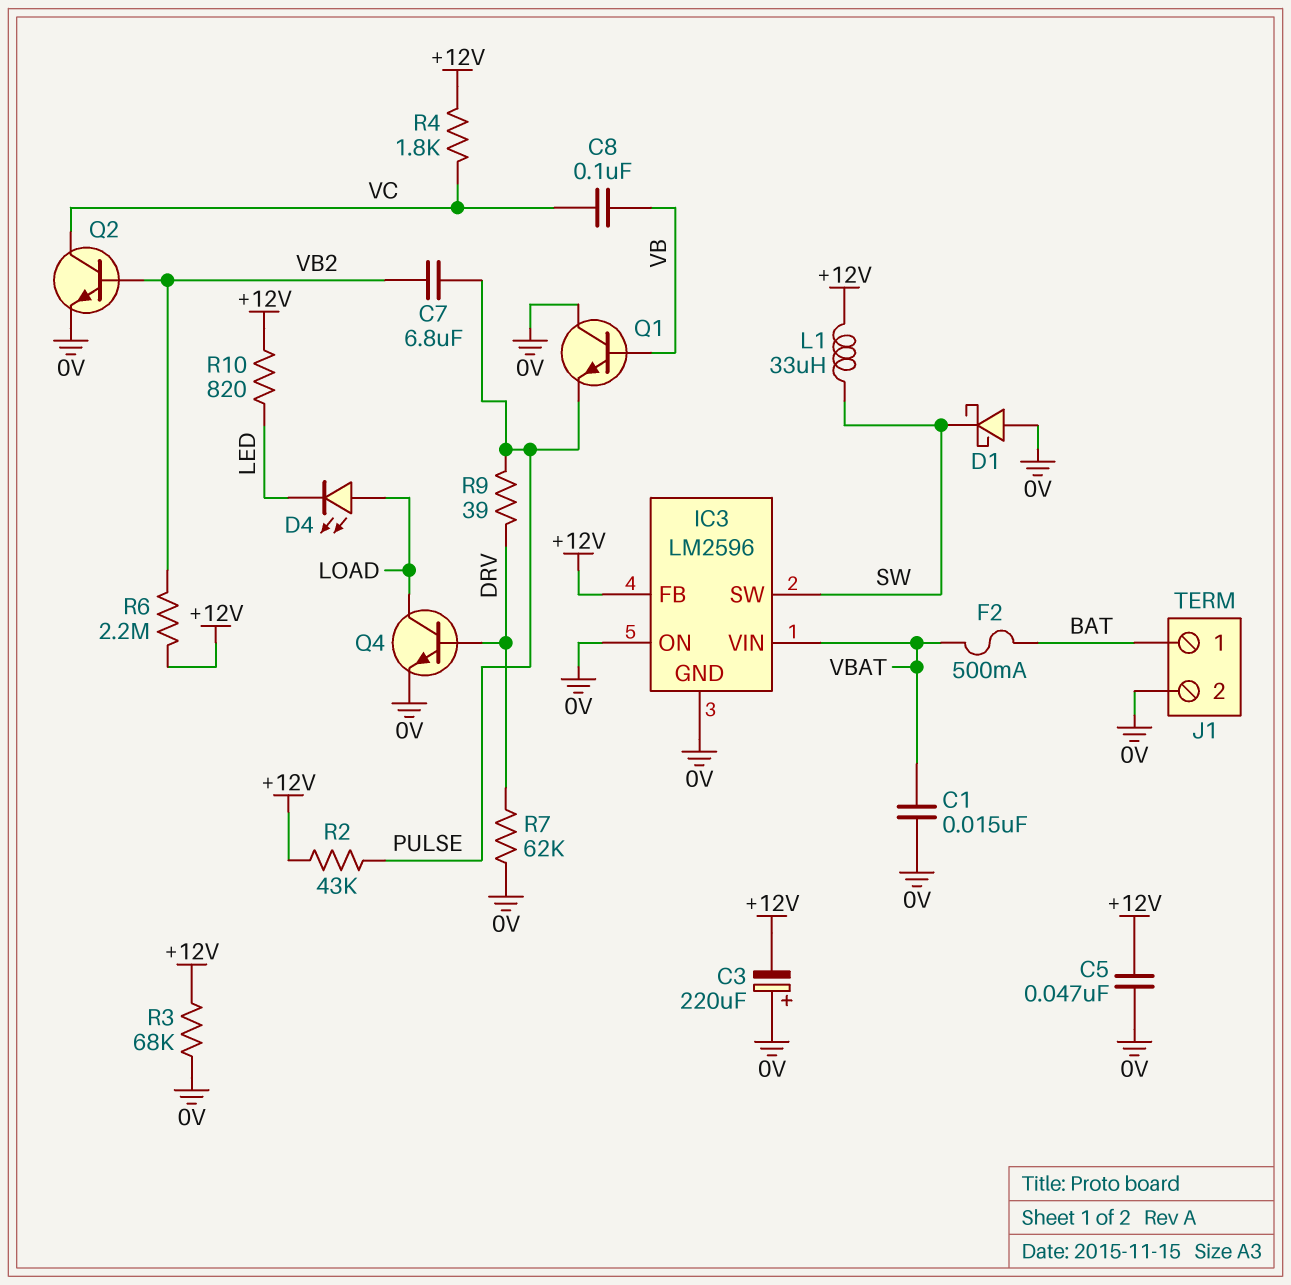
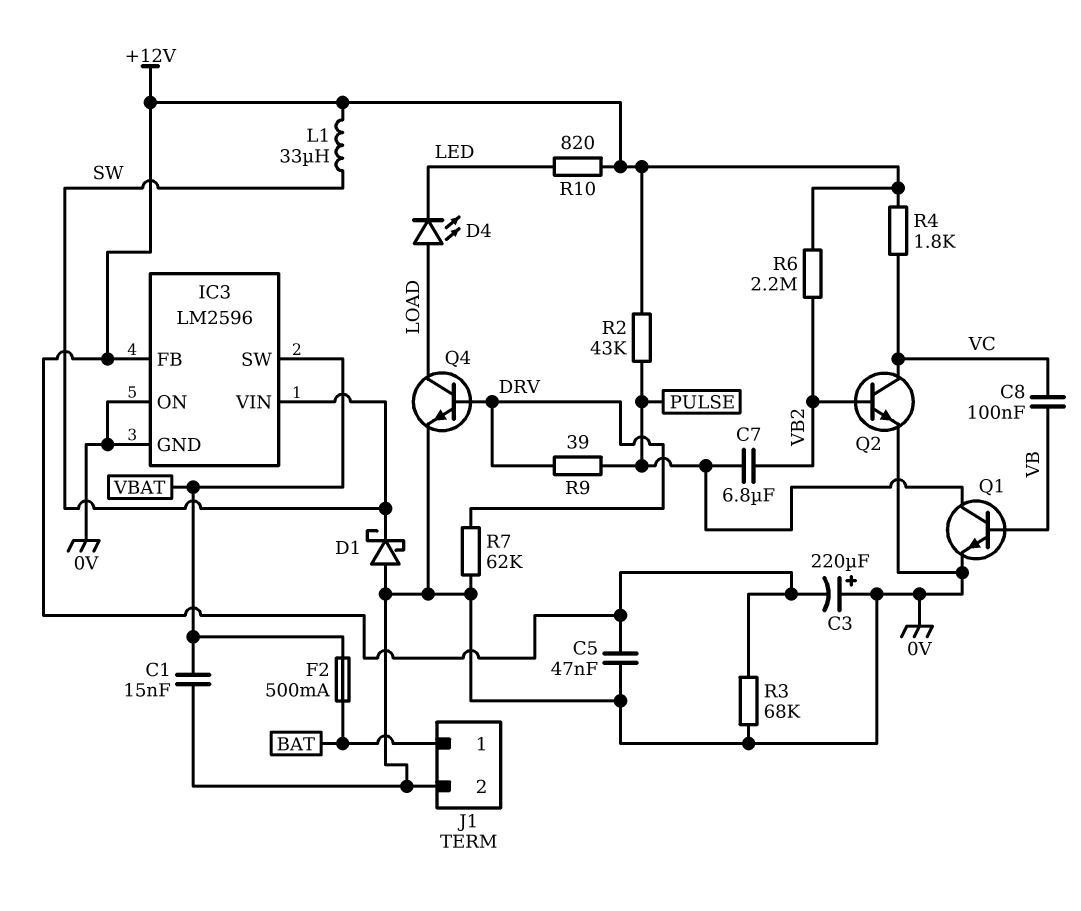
IC3 pin SW: SW -> VBAT
IC3 pin VIN: VBAT -> SW
Q1: NPN (B VB, C 0V, E PULSE) -> NPN (B VB, C PULSE, E 0V)

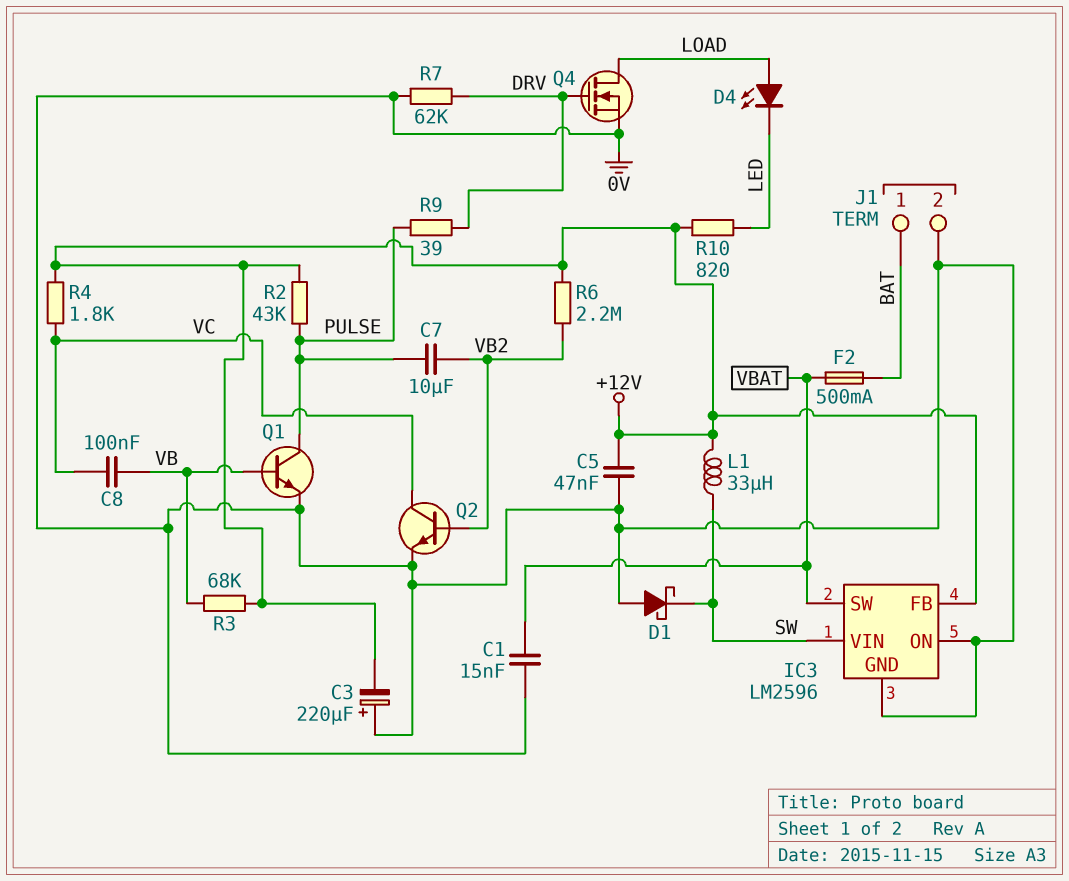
C7: 6.8uF (PULSE, VB2) -> 10uF (PULSE, VB2)
Q4: NPN (B DRV, C LOAD, E 0V) -> NMOS (G DRV, D LOAD, S 0V)
R3: 68k (+12V, 0V) -> 68k (+12V, VB)

